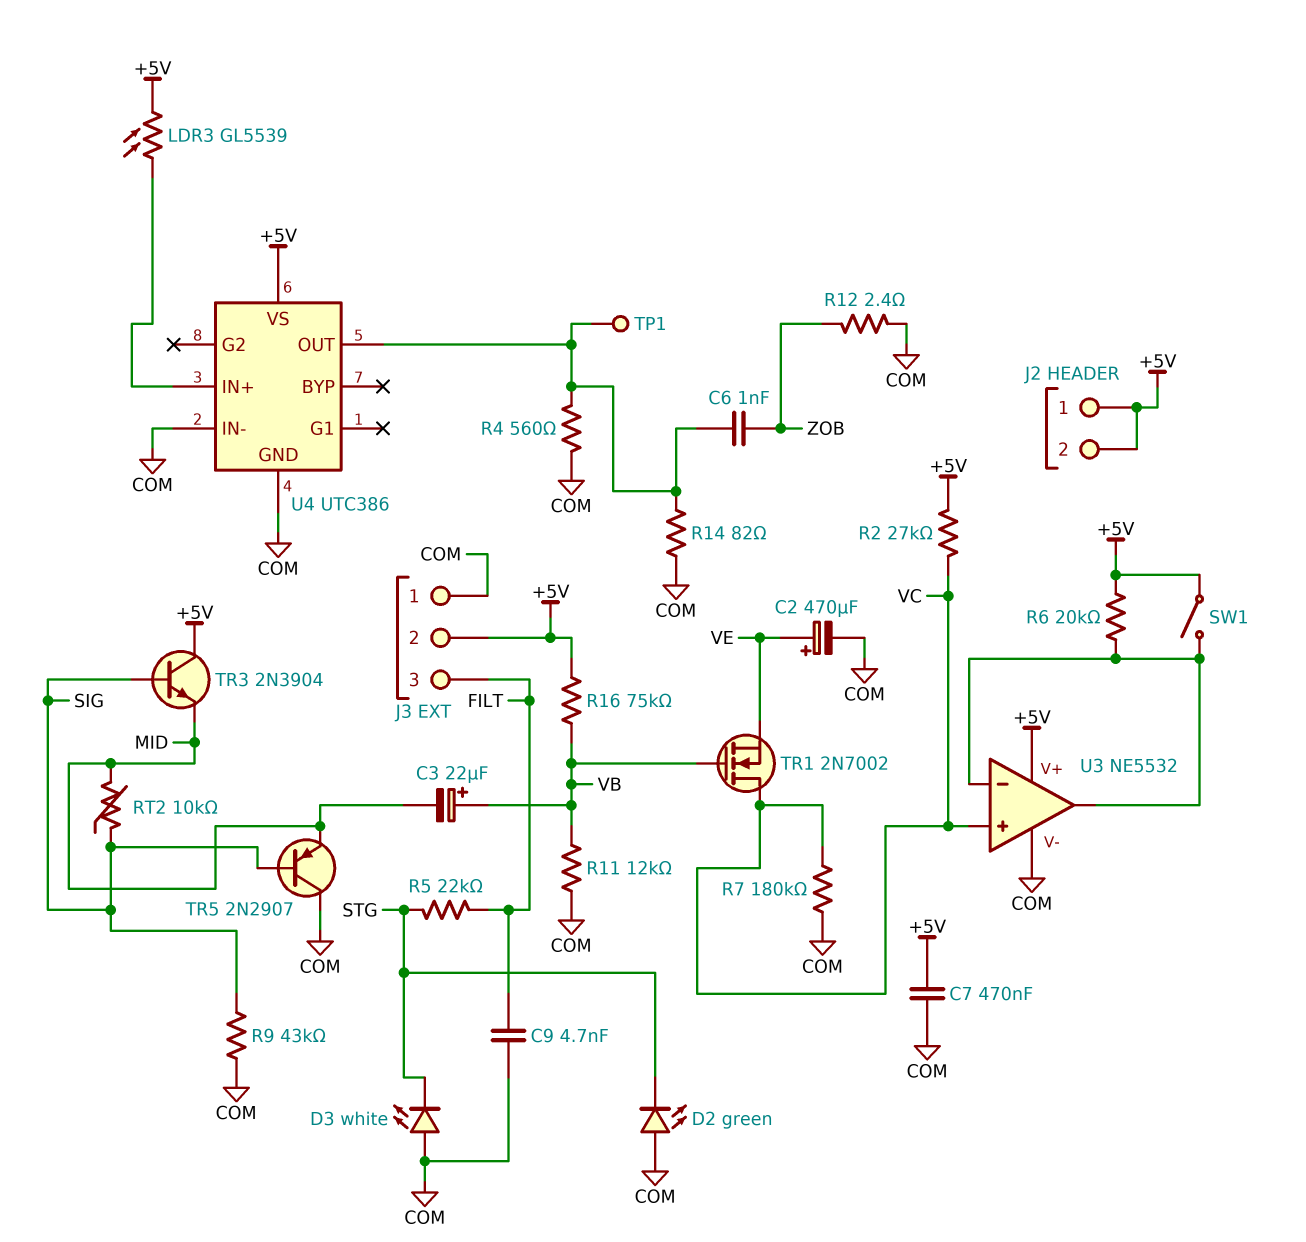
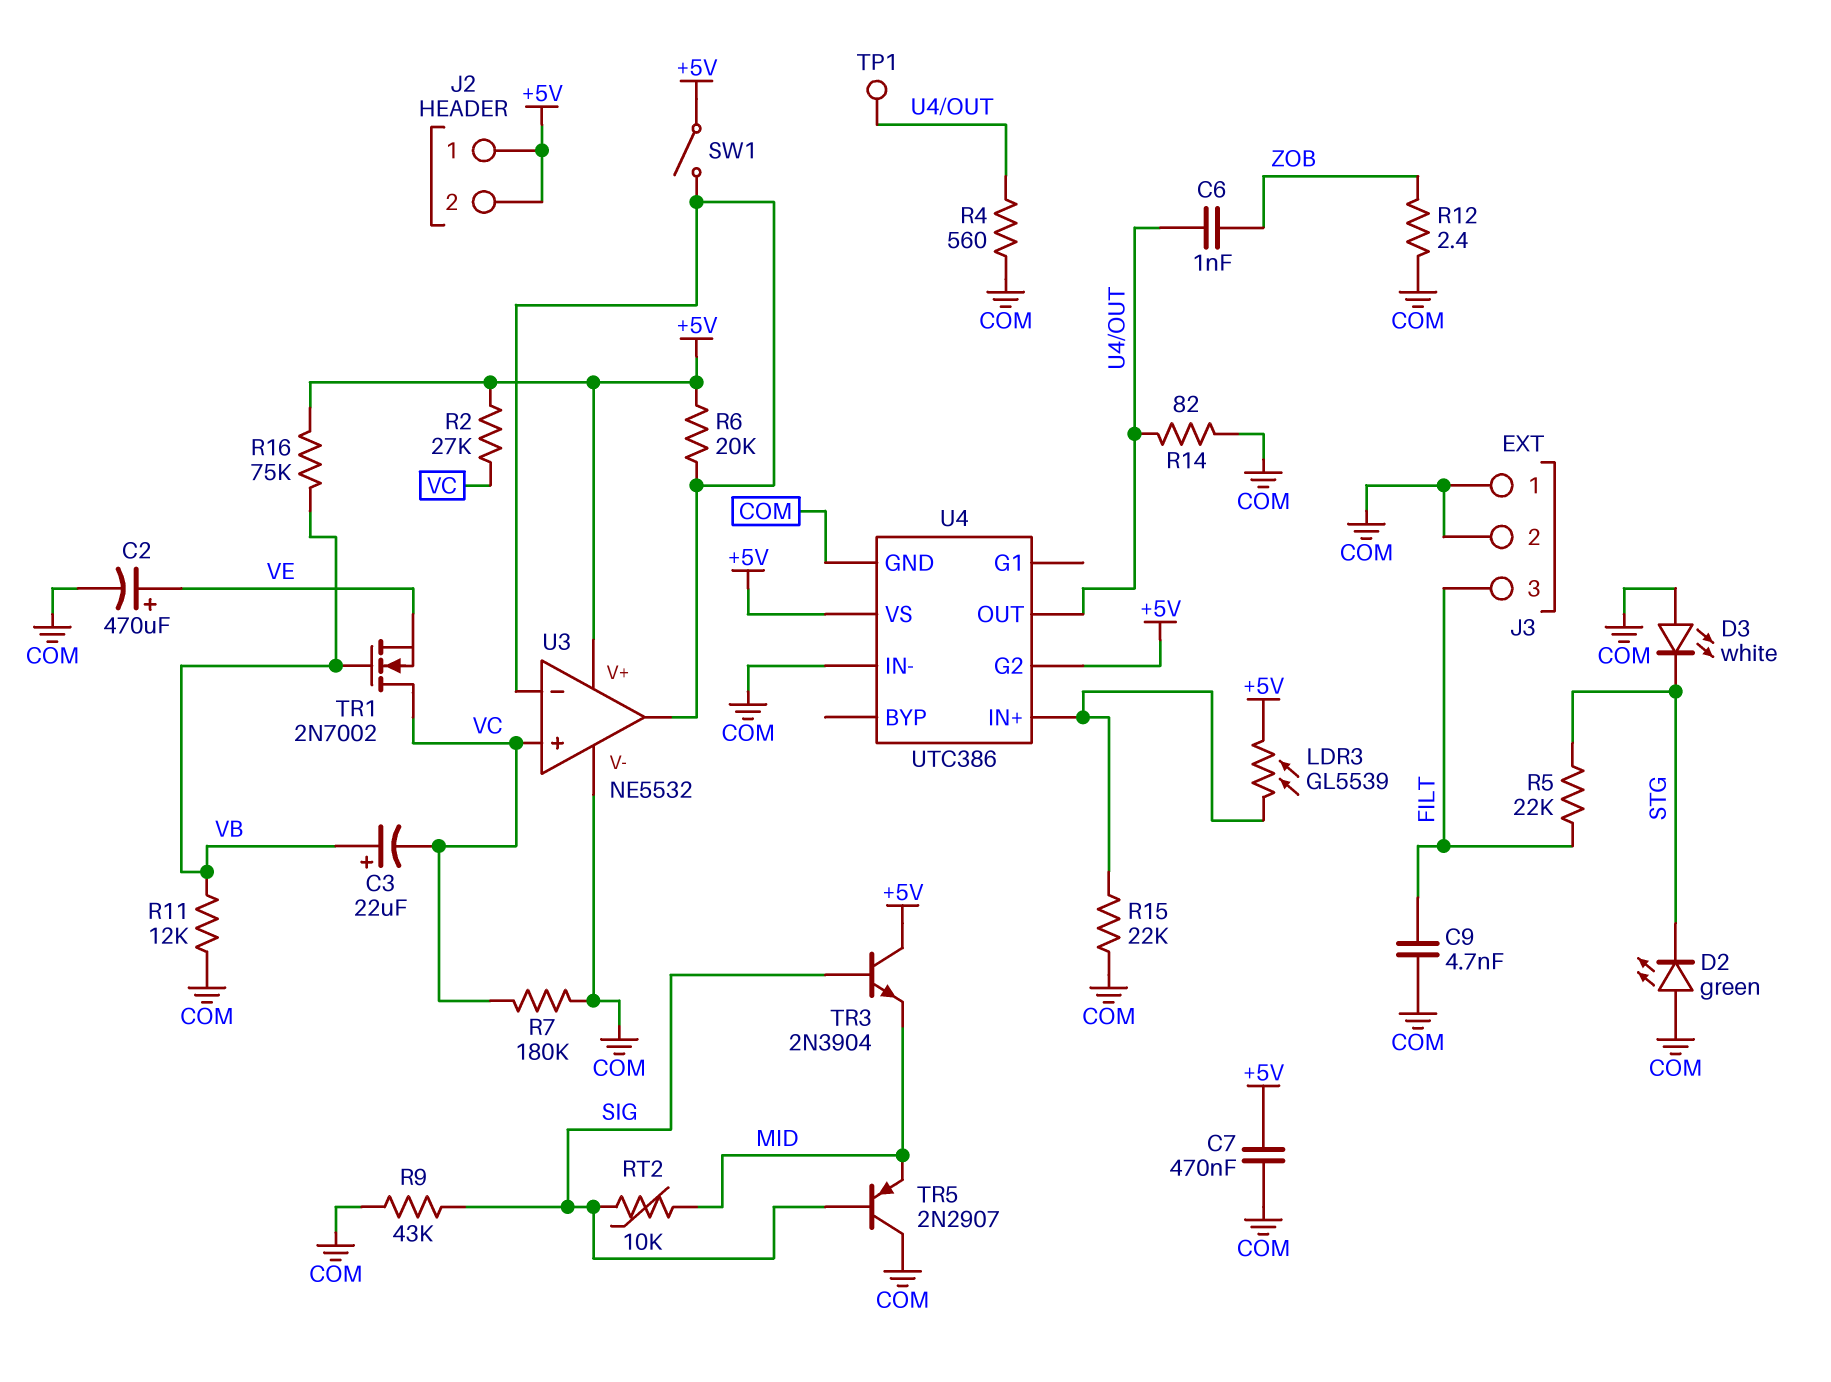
C3: 22uF (plus VB, minus MID) -> 22uF (plus VB, minus VC)
J3 pin 2: +5V -> COM
R15: none -> 22k (COM, U4/IN+)
U4 pin G2: none -> +5V

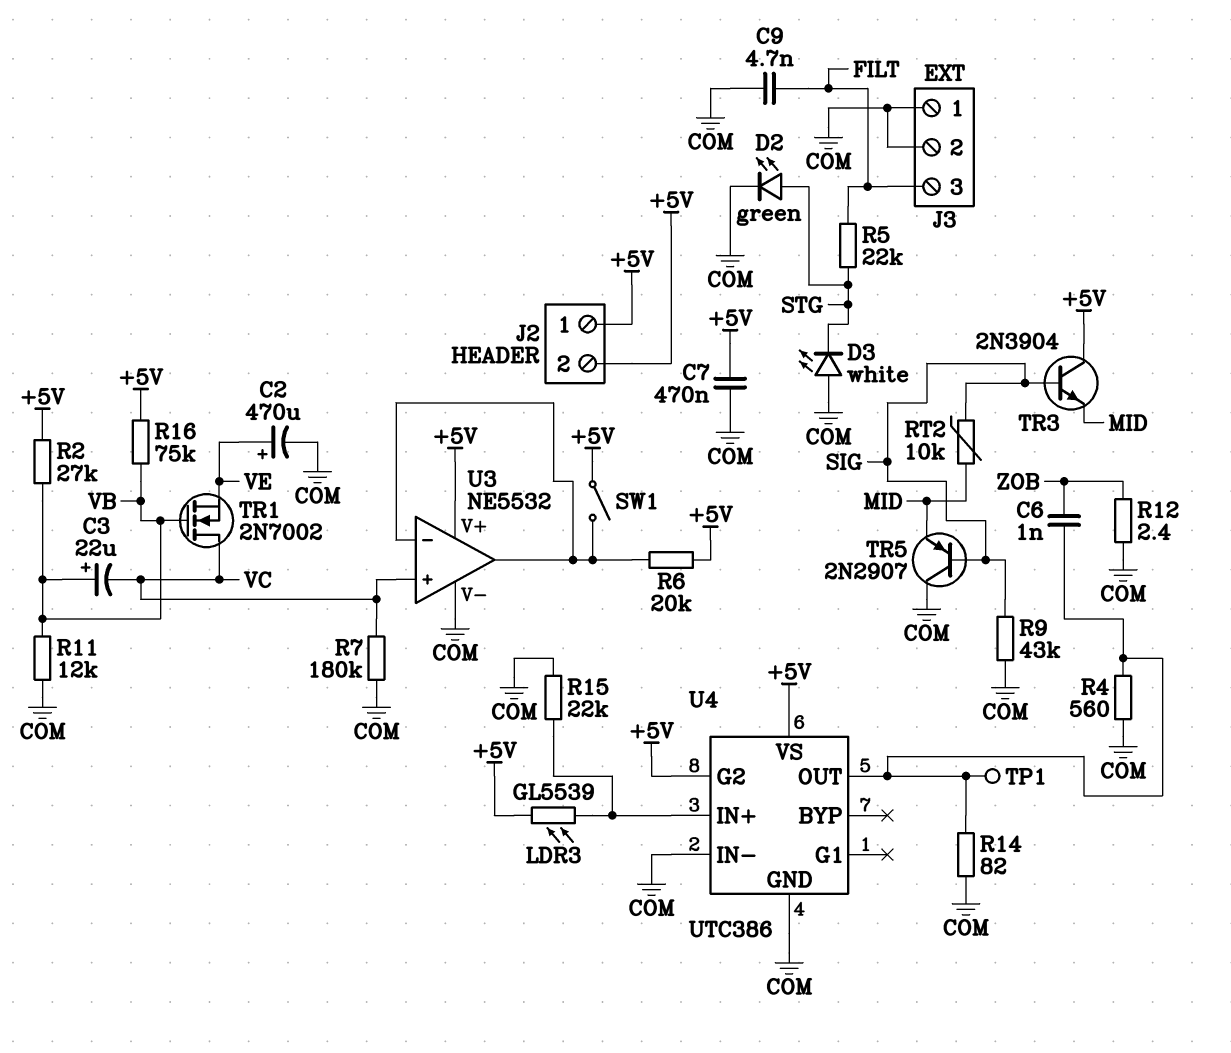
D2: LED green (A COM, K STG) -> LED green (A STG, K COM)
R2: 27k (+5V, VC) -> 27k (+5V, VB)

